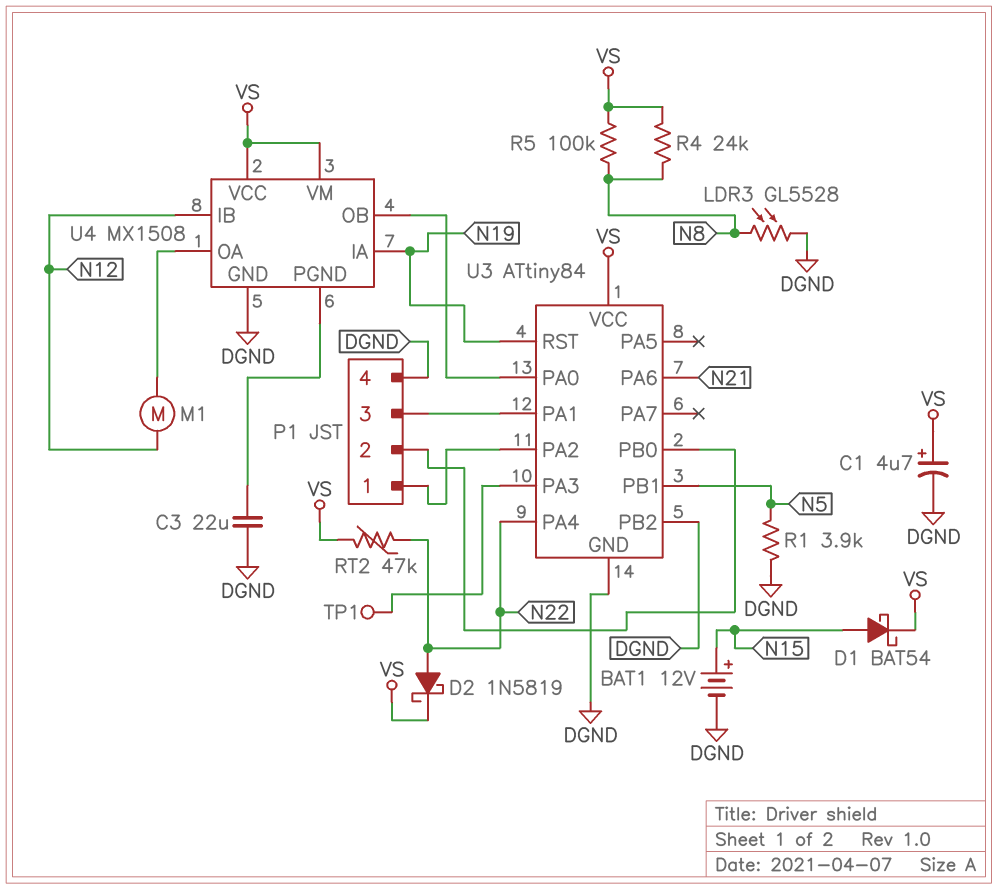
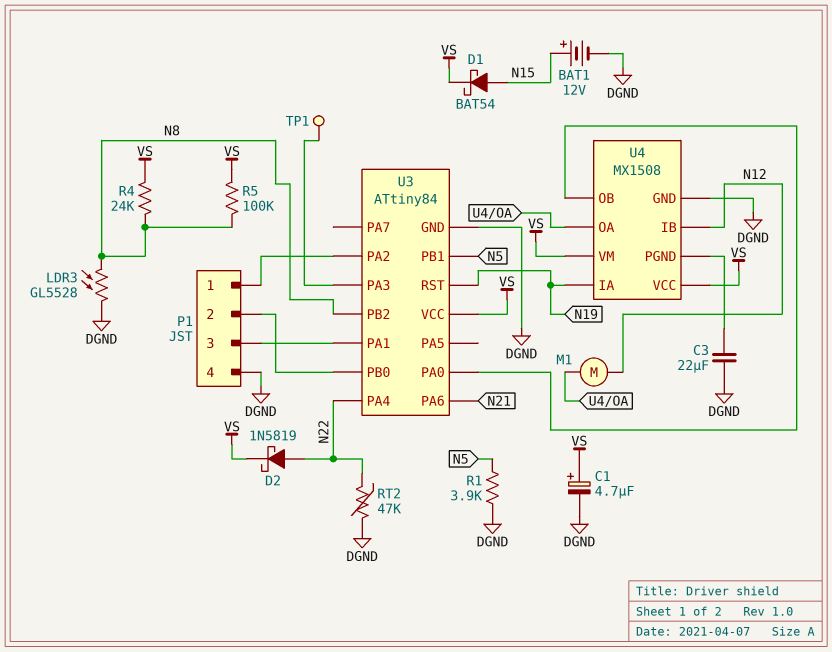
RT2: 47k (N22, VS) -> 47k (DGND, N22)
U3 pin PB2: DGND -> N8

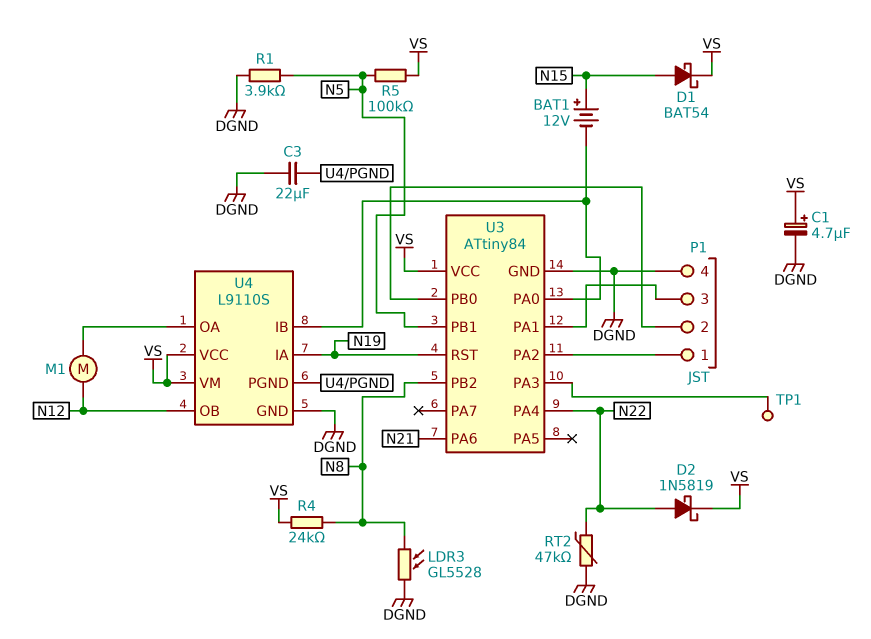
BAT1: 12V (plus N15, minus DGND) -> 12V (plus N15, minus U3/PA0)
R5: 100k (N8, VS) -> 100k (N5, VS)
U4: MX1508 -> L9110S
U4 pin IB: N12 -> U3/PA0
U4 pin OB: U3/PA0 -> N12

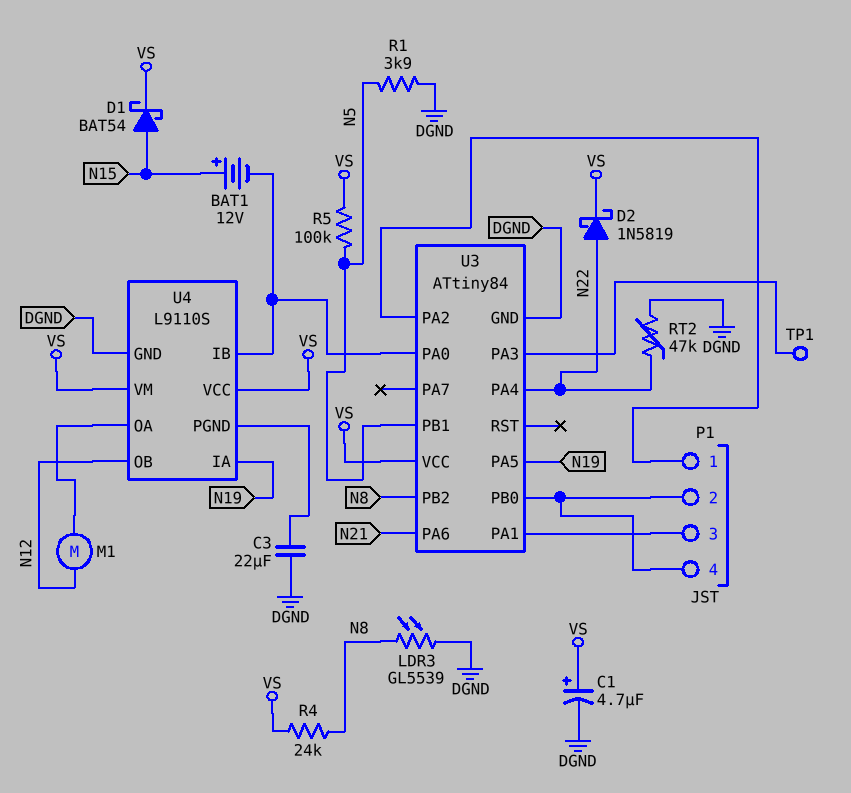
LDR3: GL5528 (DGND, N8) -> GL5539 (DGND, N8)
P1 pin 4: DGND -> P1/2
U3 pin PA5: none -> N19
U3 pin RST: N19 -> none

